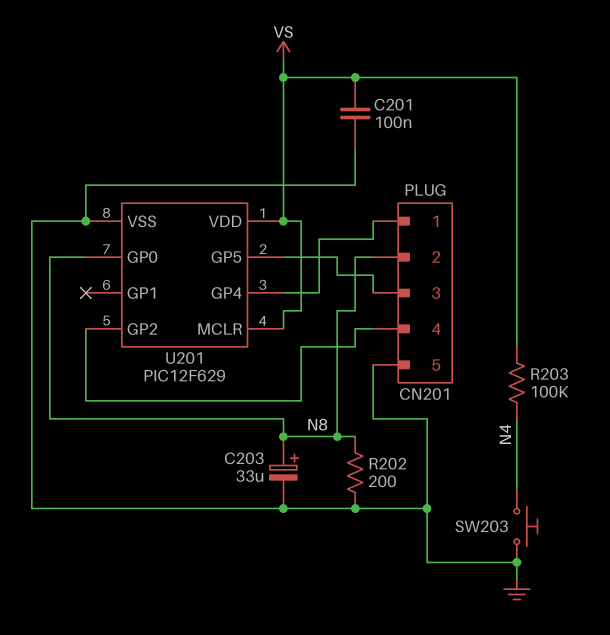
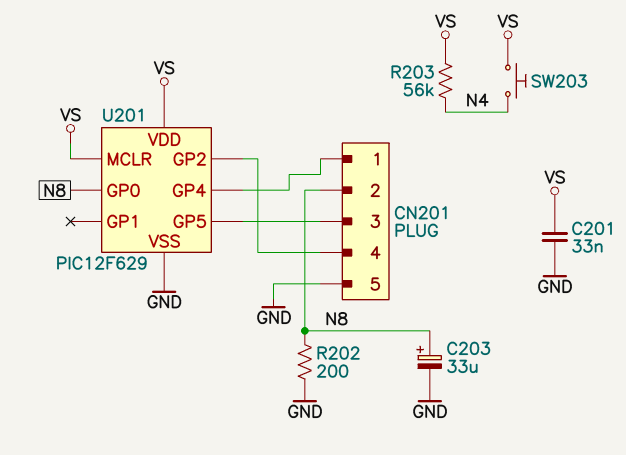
C201: 100nF (GND, VS) -> 33nF (GND, VS)
R203: 100k (N4, VS) -> 56k (N4, VS)
SW203: button (GND, N4) -> button (N4, VS)

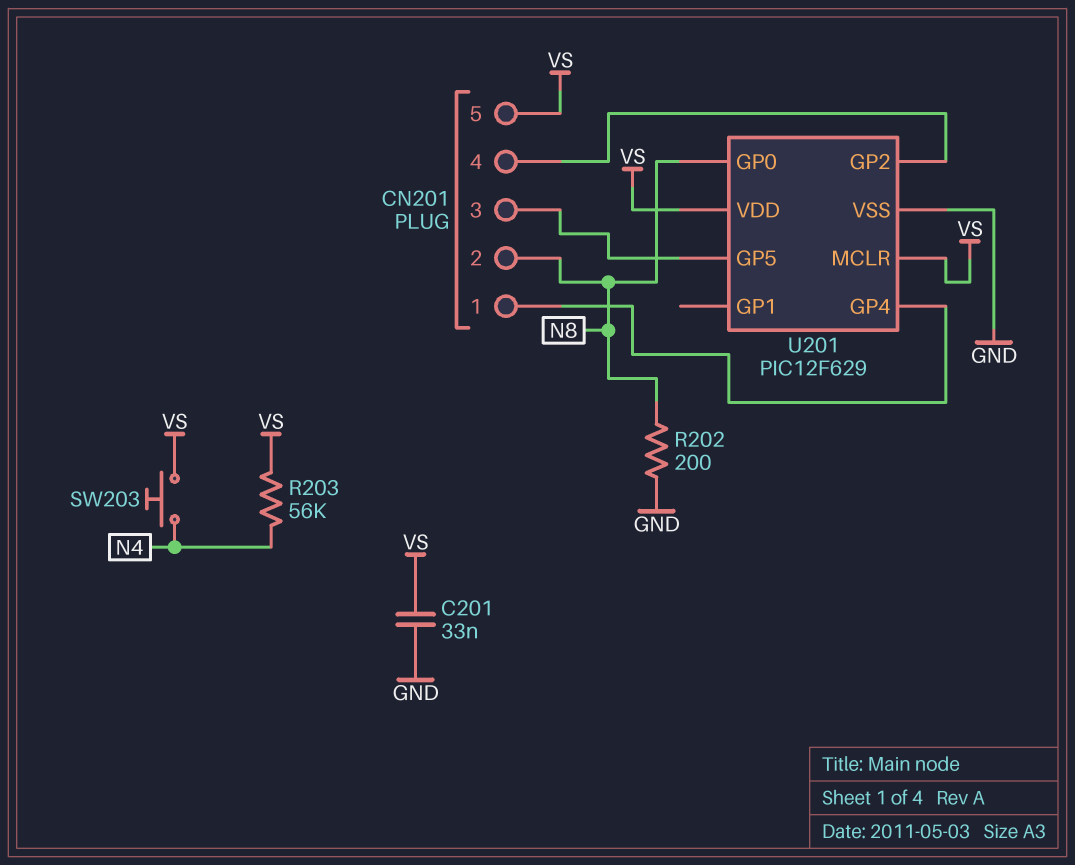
C203: 33uF (plus N8, minus GND) -> none
CN201 pin 5: GND -> VS

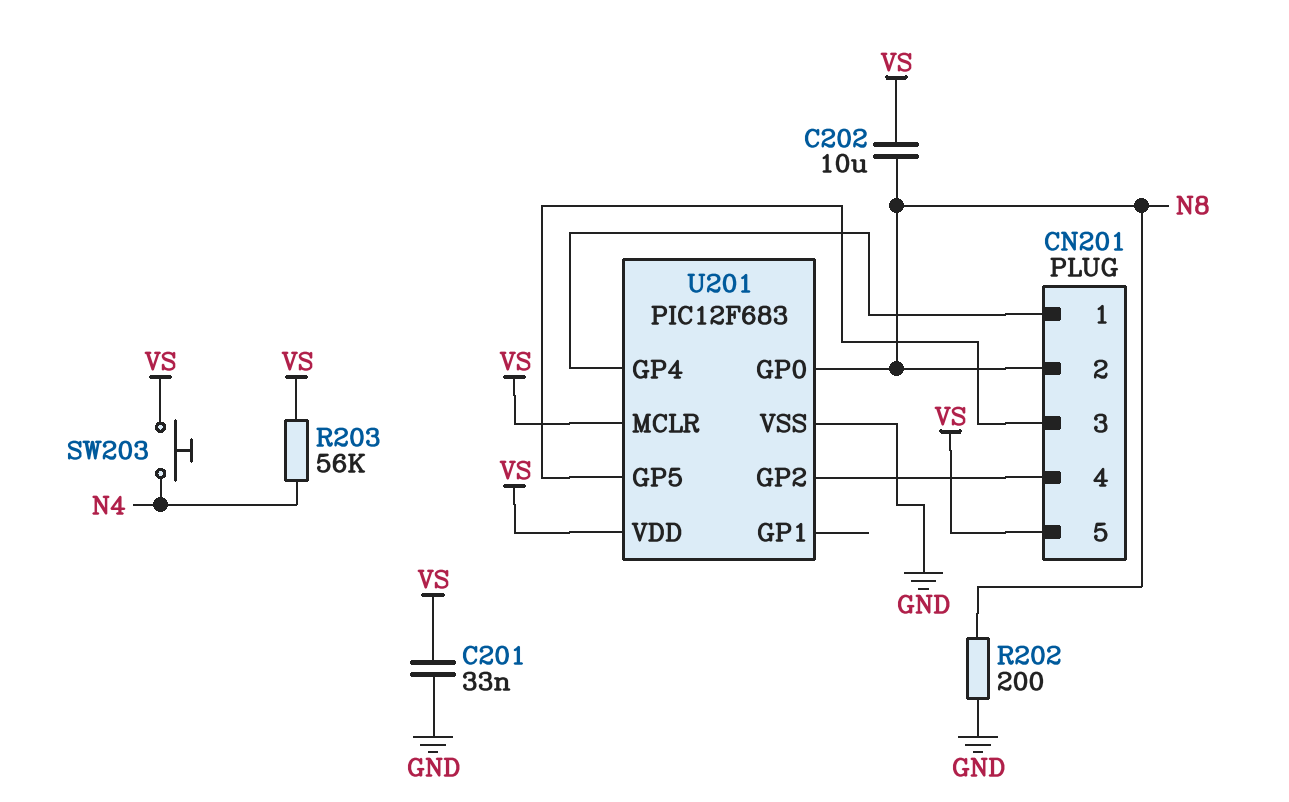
C202: none -> 10uF (N8, VS)
U201: PIC12F629 -> PIC12F683

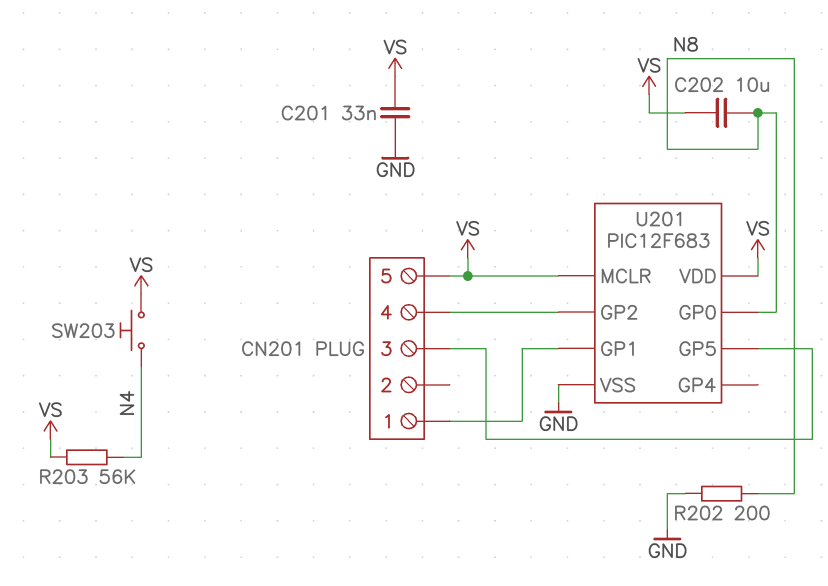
CN201 pin 2: N8 -> none
U201 pin GP1: none -> CN201/1
U201 pin GP4: CN201/1 -> none

